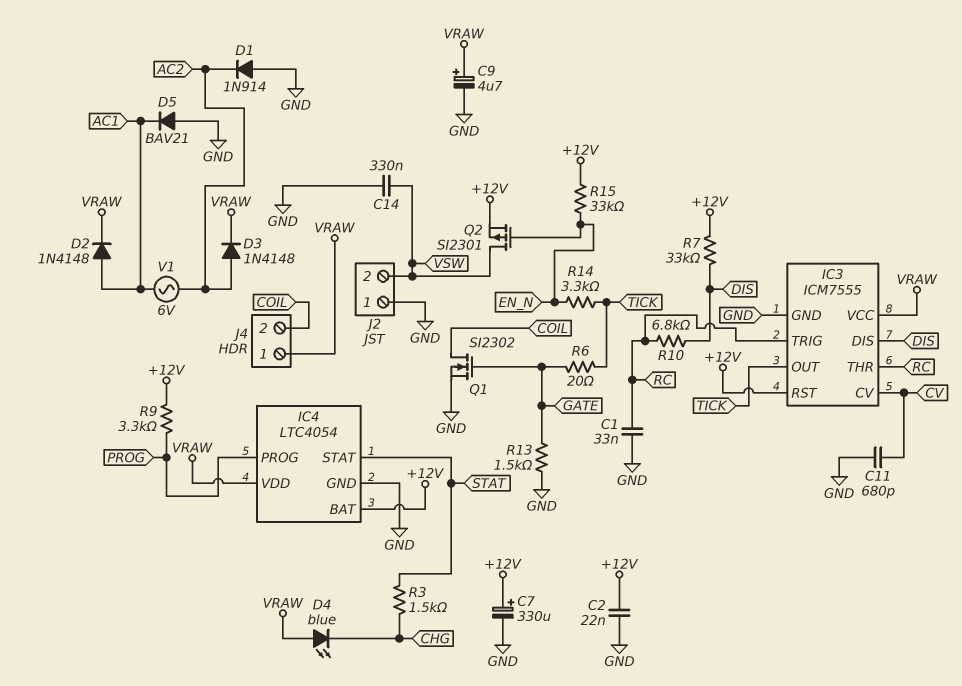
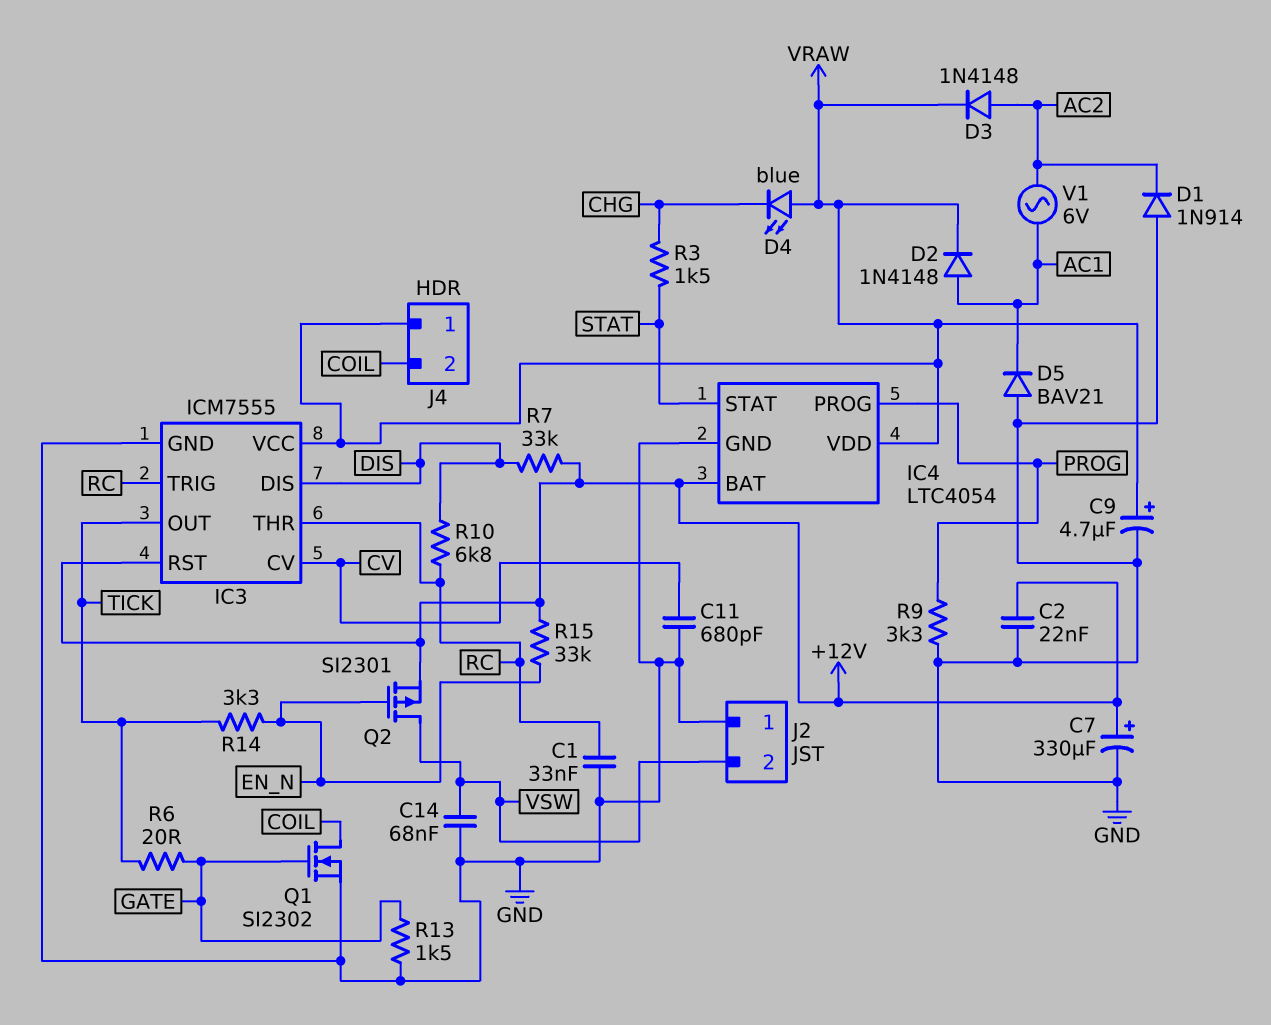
C14: 330nF (GND, VSW) -> 68nF (GND, VSW)
R9: 3.3k (+12V, PROG) -> 3.3k (GND, PROG)

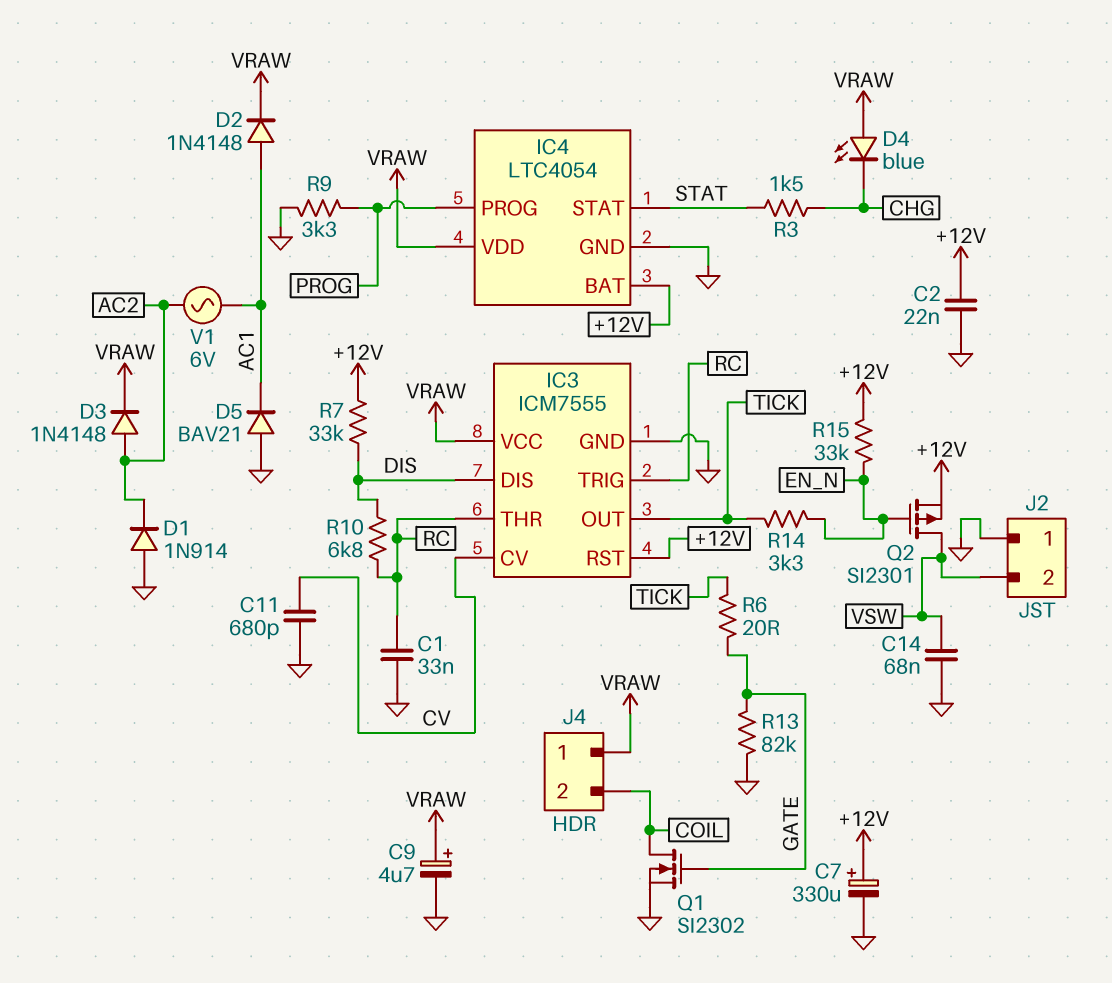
R13: 1.5k (GATE, GND) -> 82k (GATE, GND)

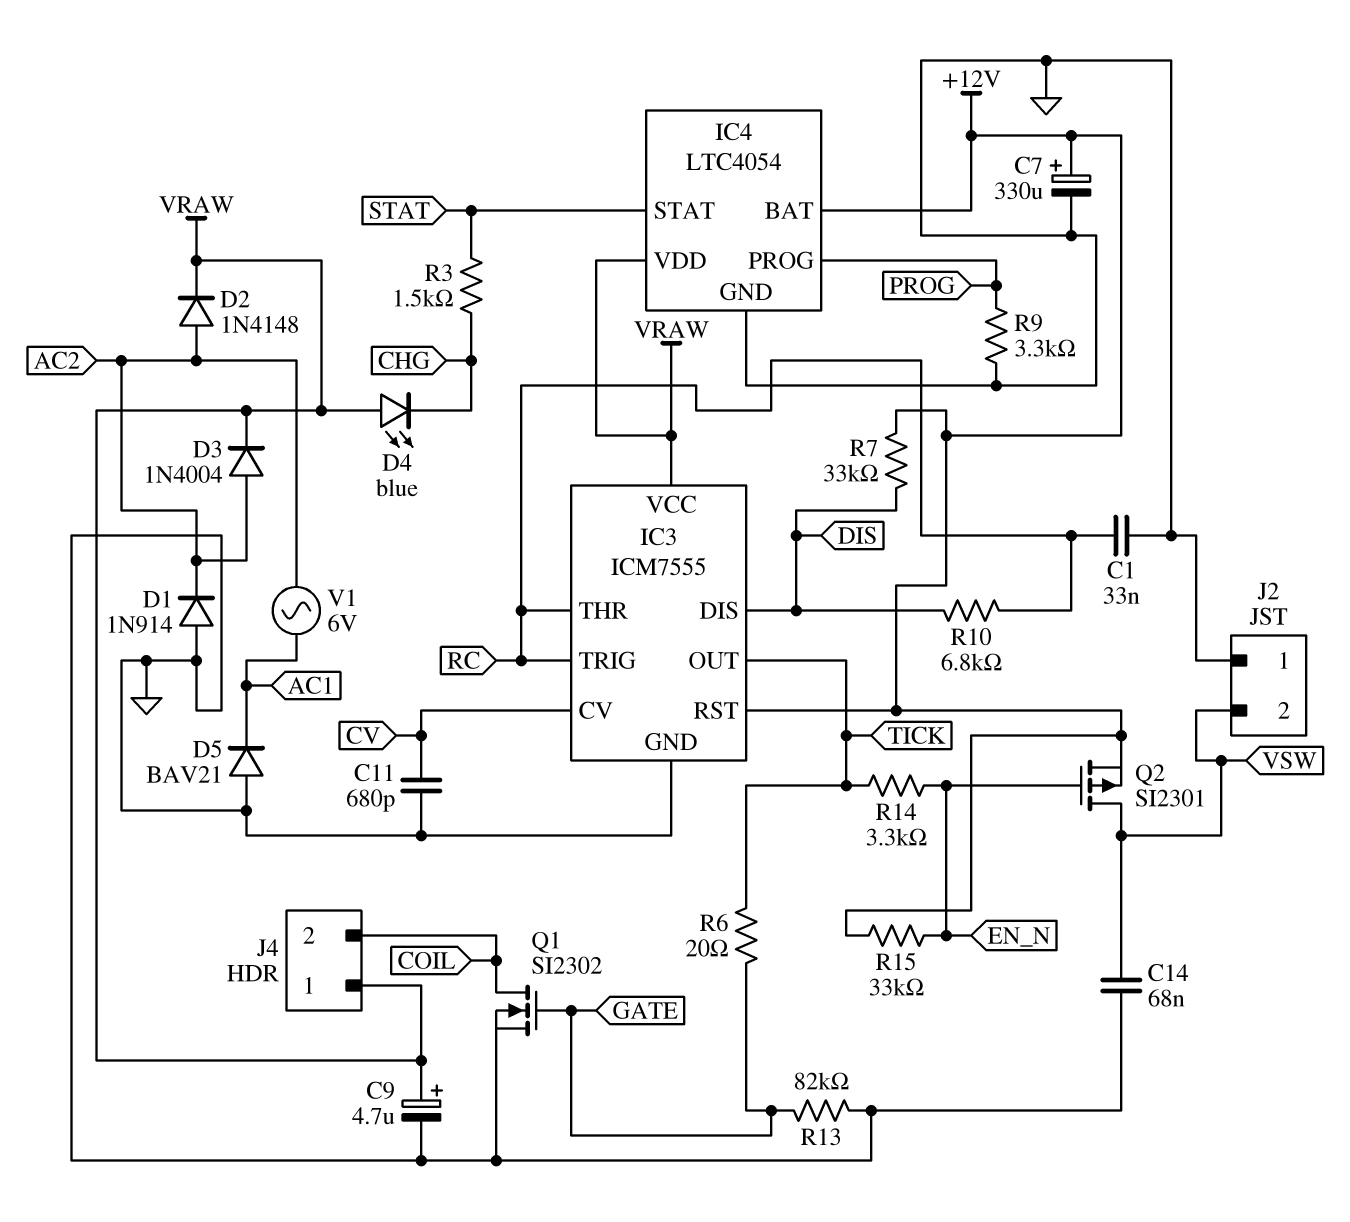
C2: 22nF (+12V, GND) -> none
D2: diode 1N4148 (A AC1, K VRAW) -> diode 1N4148 (A AC2, K VRAW)
D3: diode 1N4148 (A AC2, K VRAW) -> diode 1N4004 (A AC2, K VRAW)

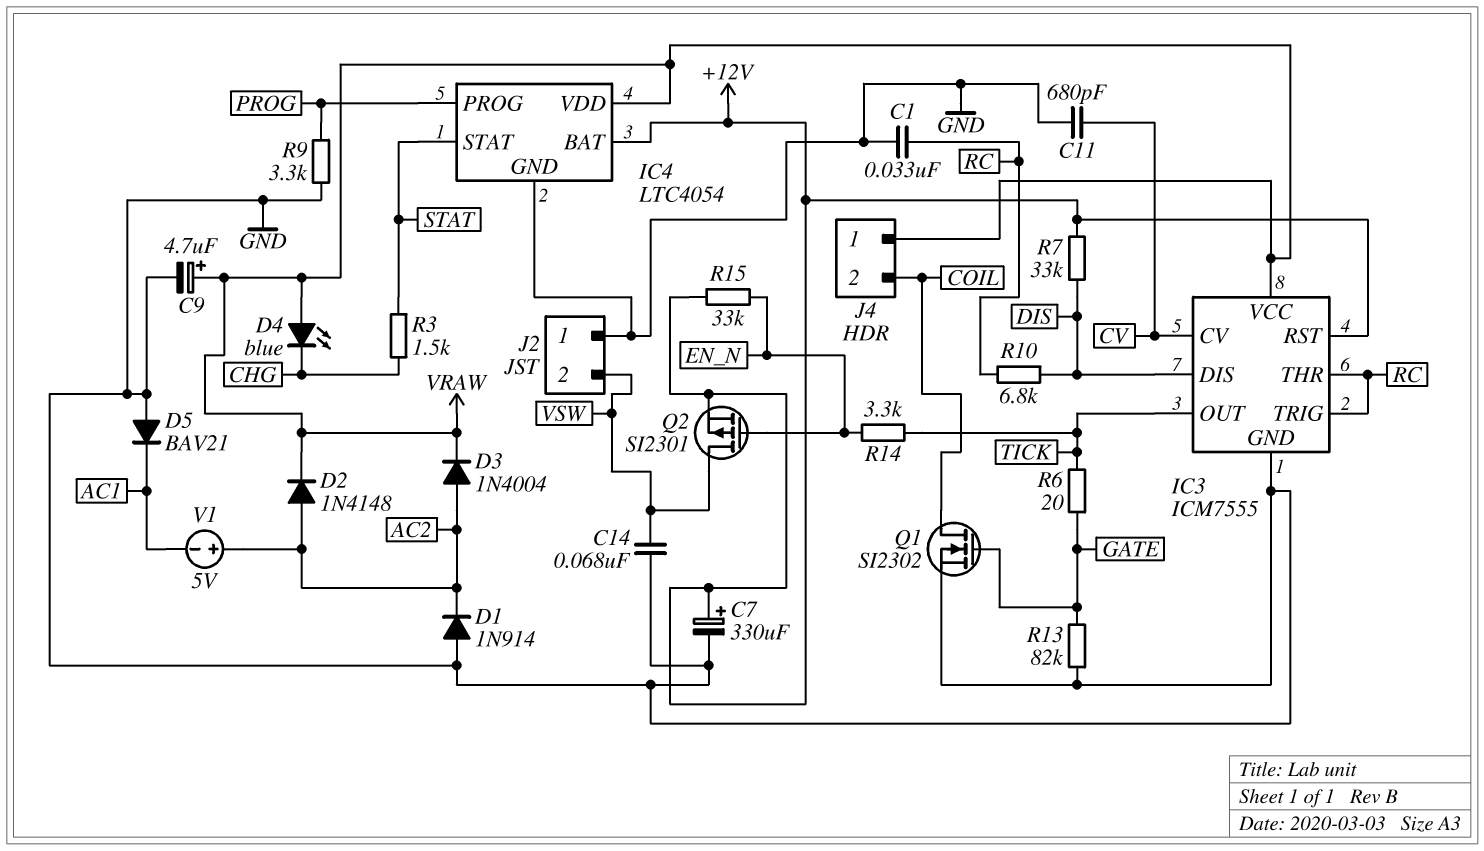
V1: AC 6V (AC1, AC2) -> 5V (plus AC2, minus AC1)

